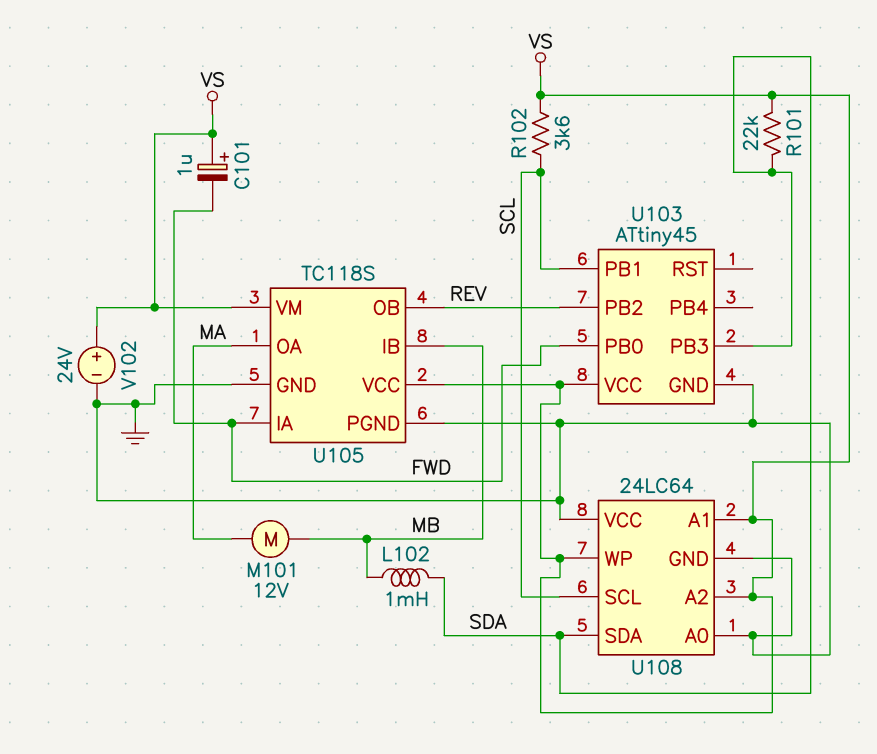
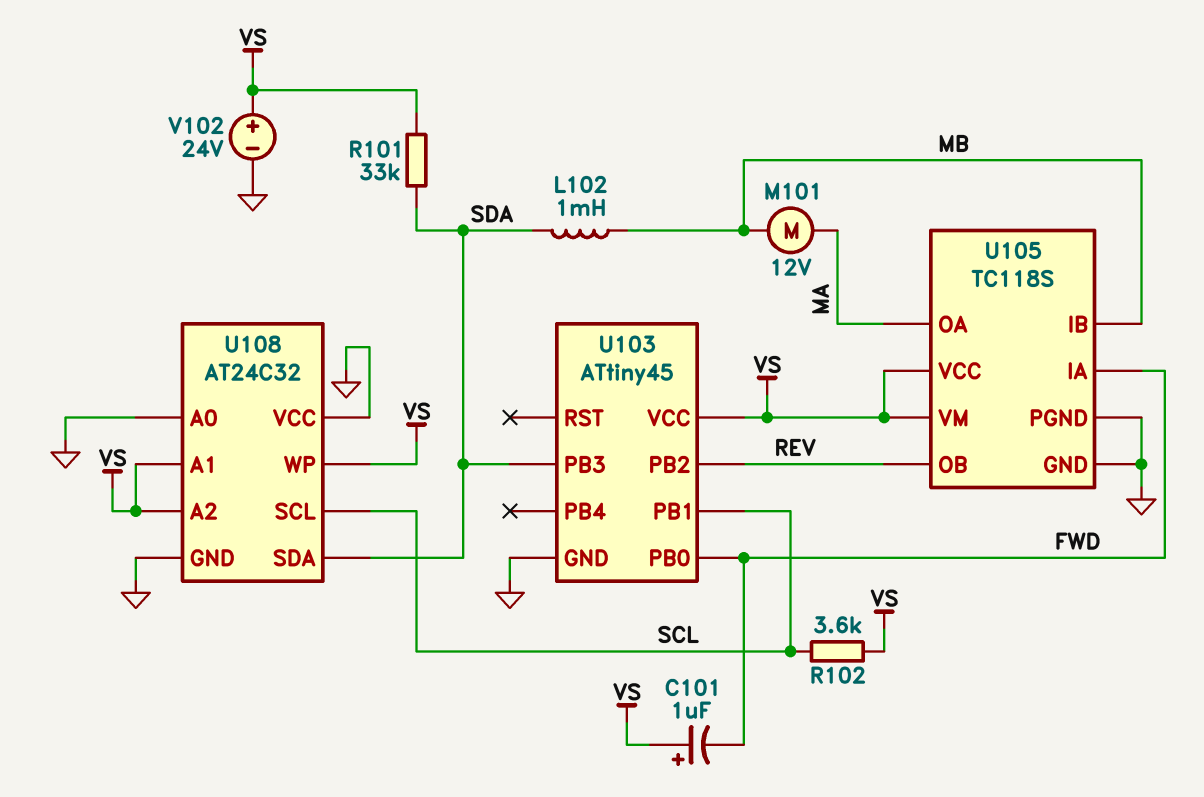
R101: 22k (SDA, VS) -> 33k (SDA, VS)
U108: 24LC64 -> AT24C32

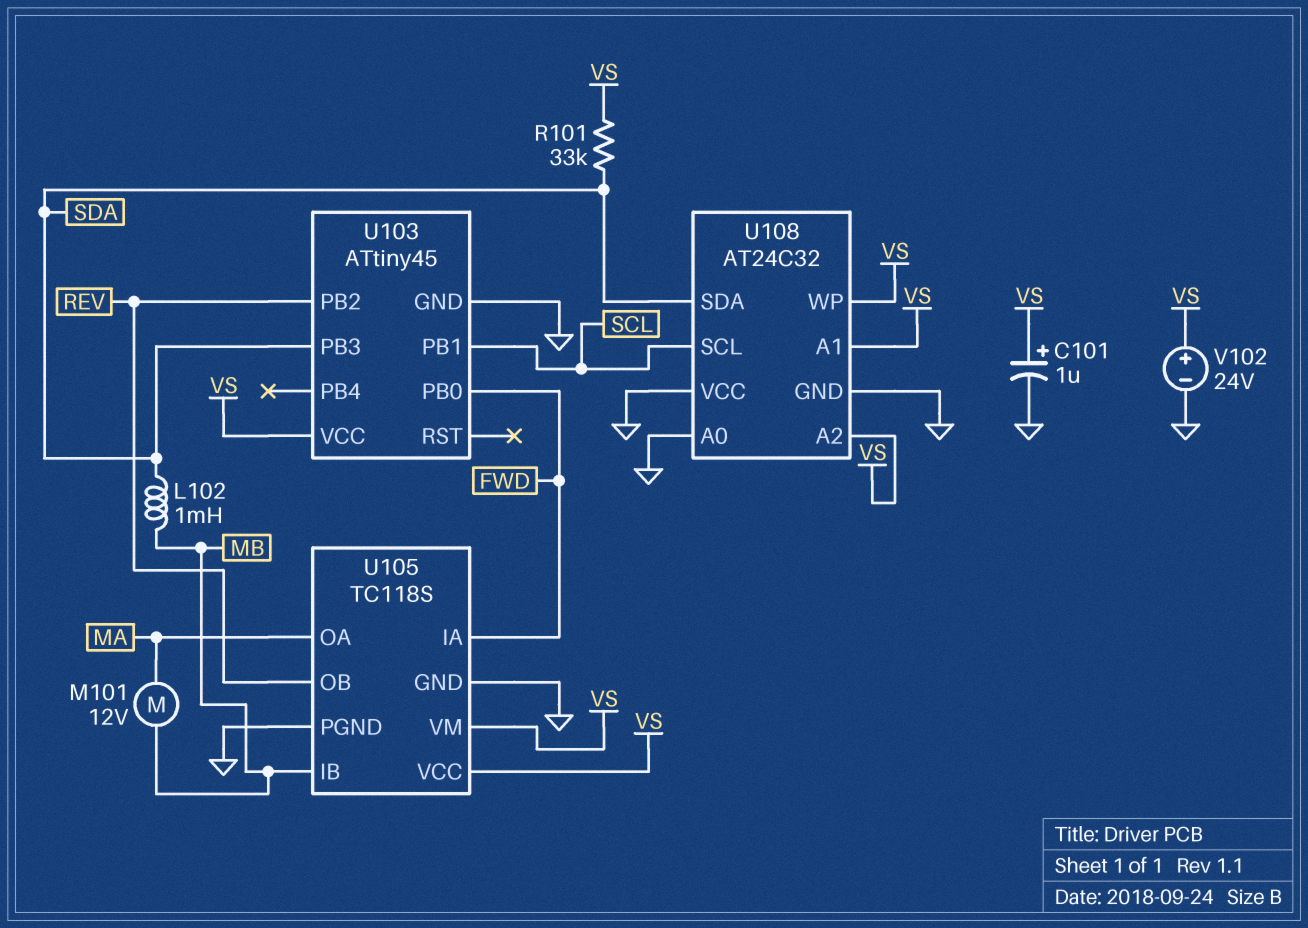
C101: 1uF (plus VS, minus FWD) -> 1uF (plus VS, minus GND)
R102: 3.6k (SCL, VS) -> none

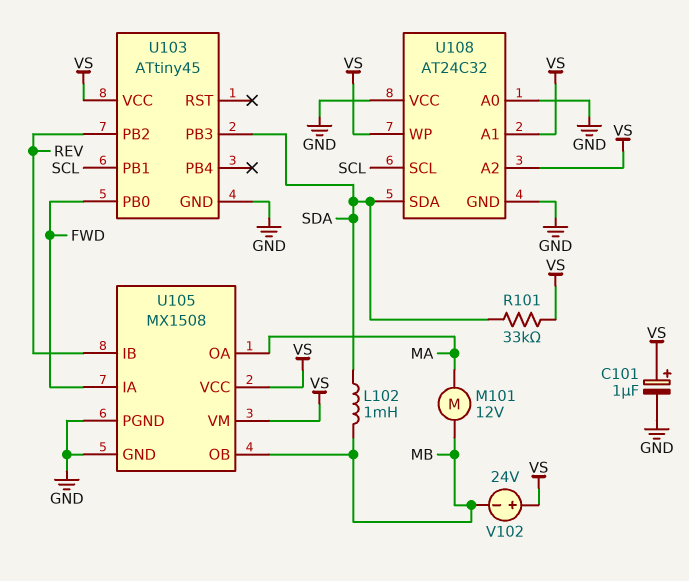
U105: TC118S -> MX1508
U105 pin IB: MB -> REV
U105 pin OB: REV -> MB
V102: 24V (plus VS, minus GND) -> 24V (plus VS, minus MB)

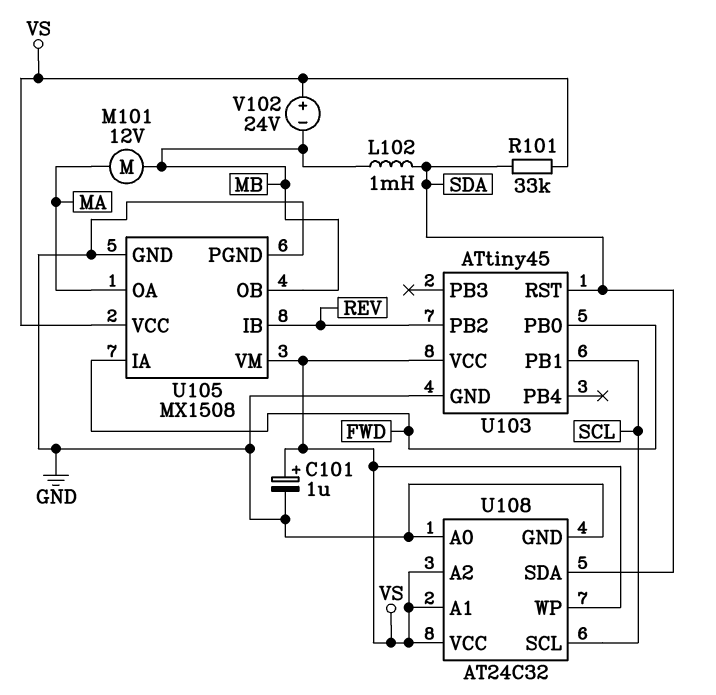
U103 pin PB3: SDA -> none
U103 pin RST: none -> SDA
U108 pin VCC: GND -> VS

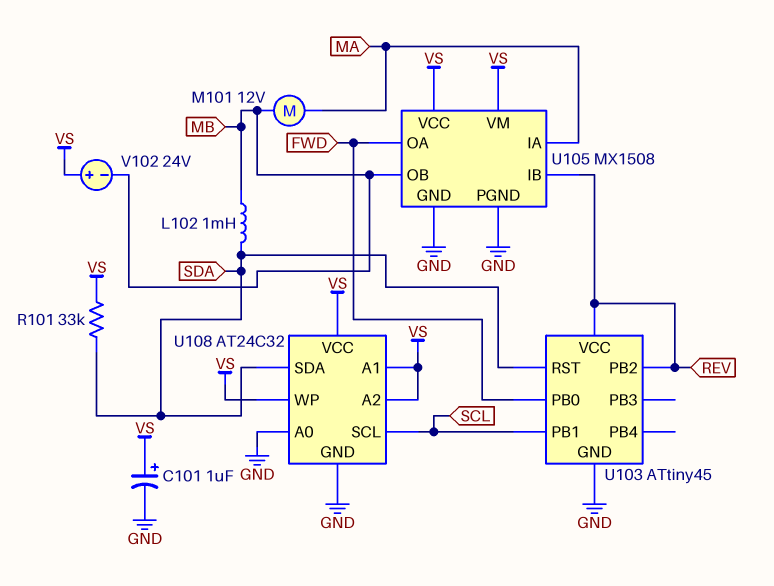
U103 pin VCC: VS -> REV
U105 pin IA: FWD -> MA
U105 pin OA: MA -> FWD

